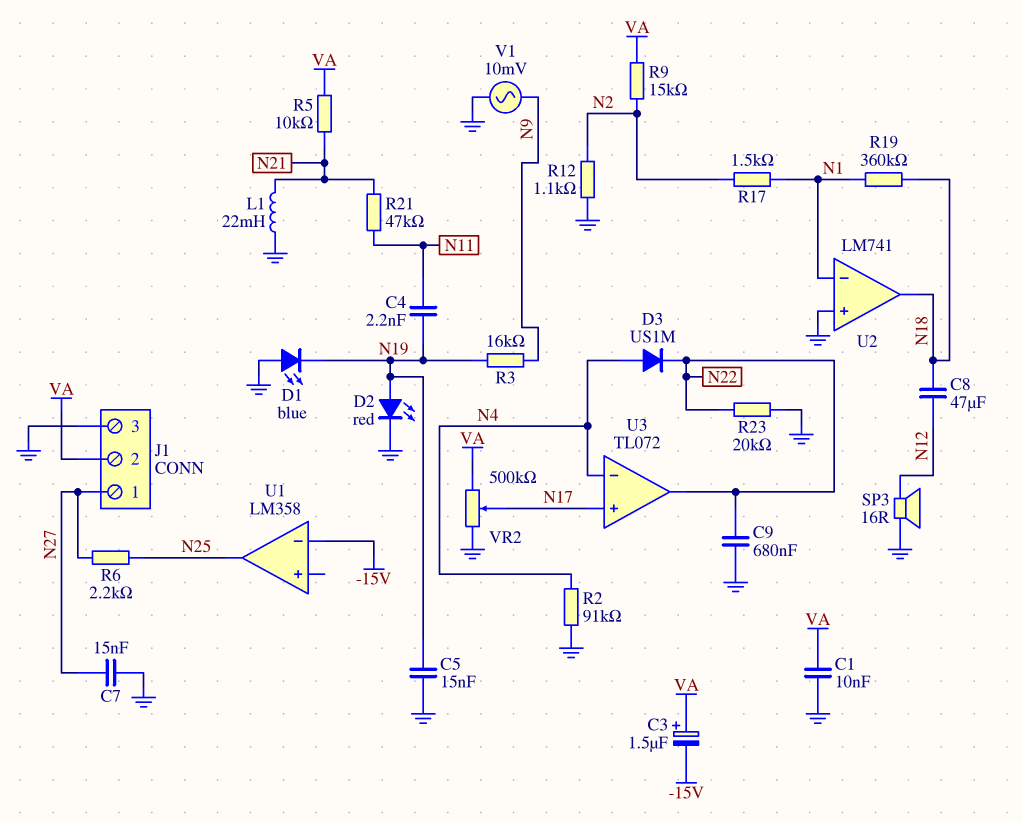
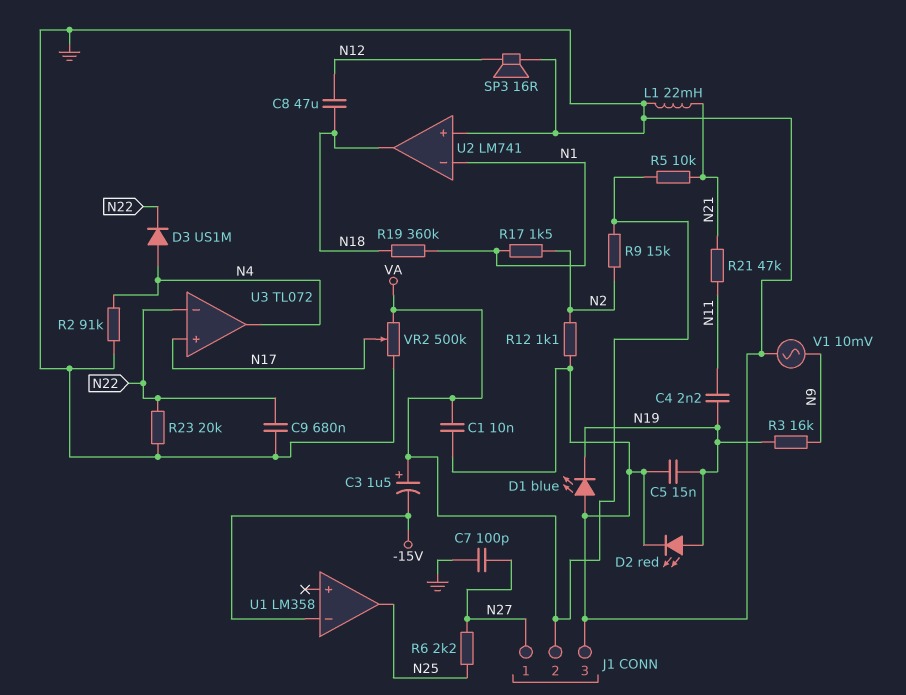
C7: 15nF (GND, N27) -> 100pF (GND, N27)
U3 pin in-: N4 -> N22
U3 pin out: N22 -> N4

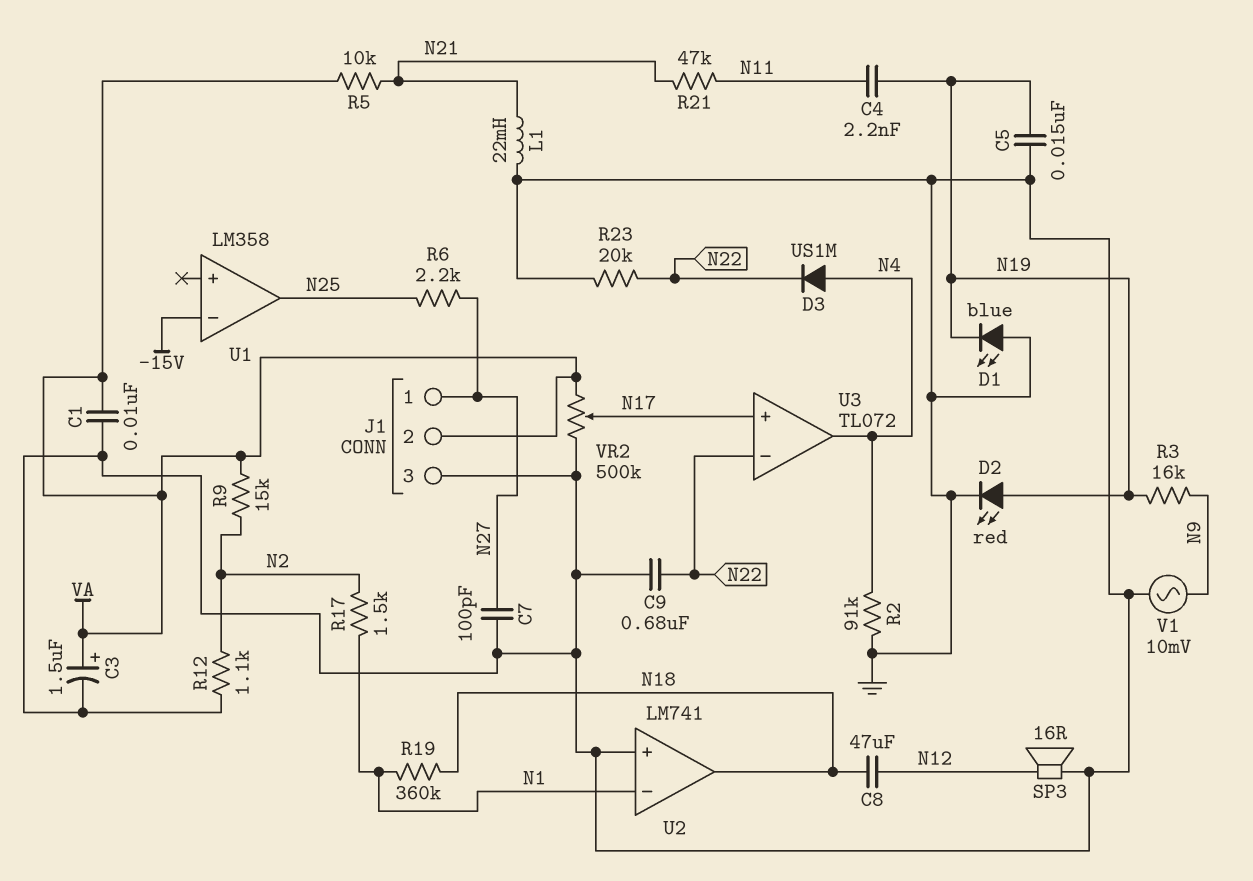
C3: 1.5uF (plus VA, minus -15V) -> 1.5uF (plus VA, minus GND)

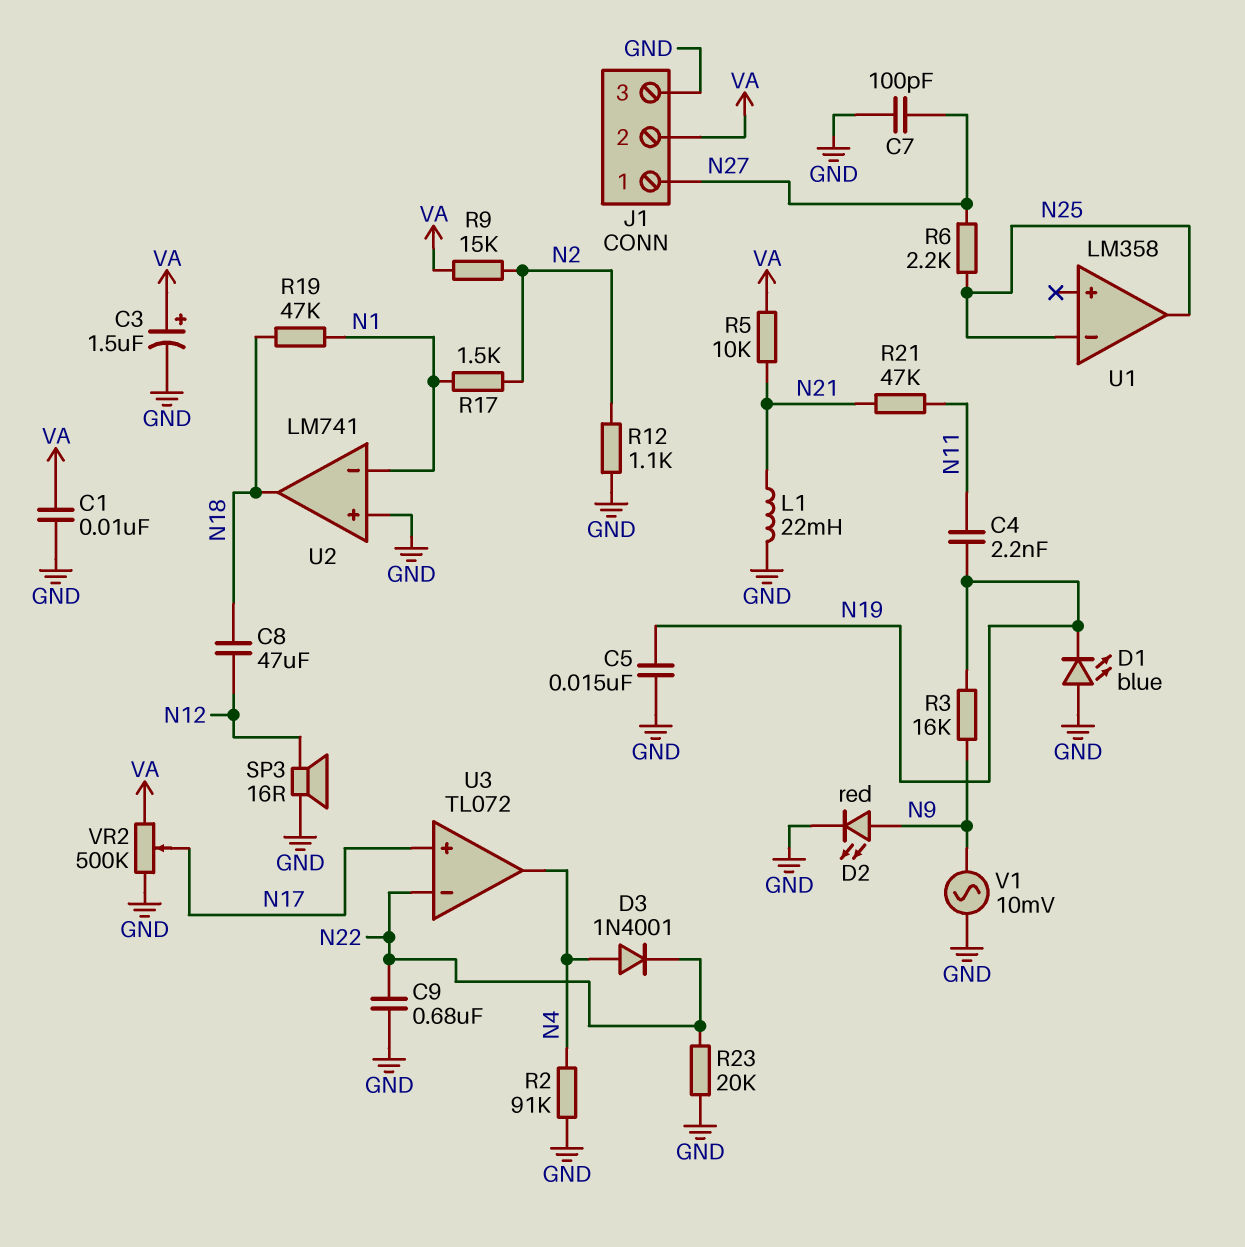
D2: LED red (A N19, K GND) -> LED red (A N9, K GND)
D3: diode US1M (A N4, K N22) -> diode 1N4001 (A N4, K N22)
R19: 360k (N1, N18) -> 47k (N1, N18)
U1 pin in-: -15V -> N25

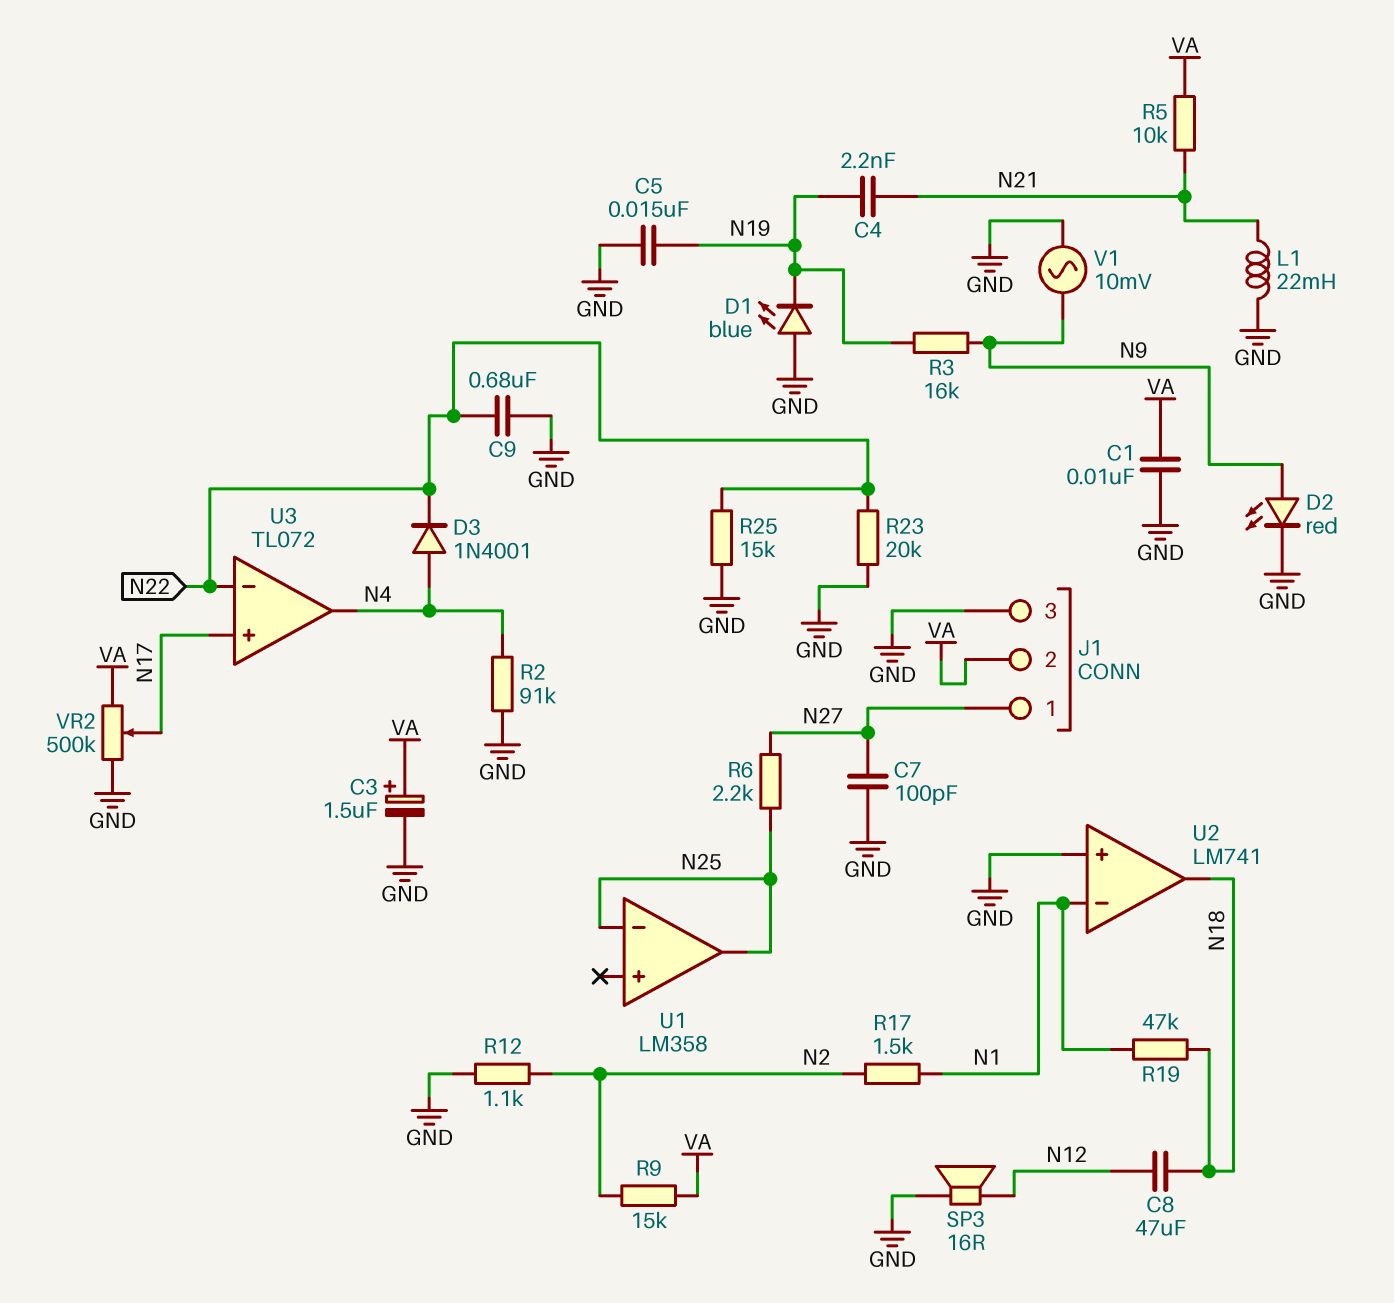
C4: 2.2nF (N11, N19) -> 2.2nF (N19, N21)
R21: 47k (N11, N21) -> none
R25: none -> 15k (GND, N22)

